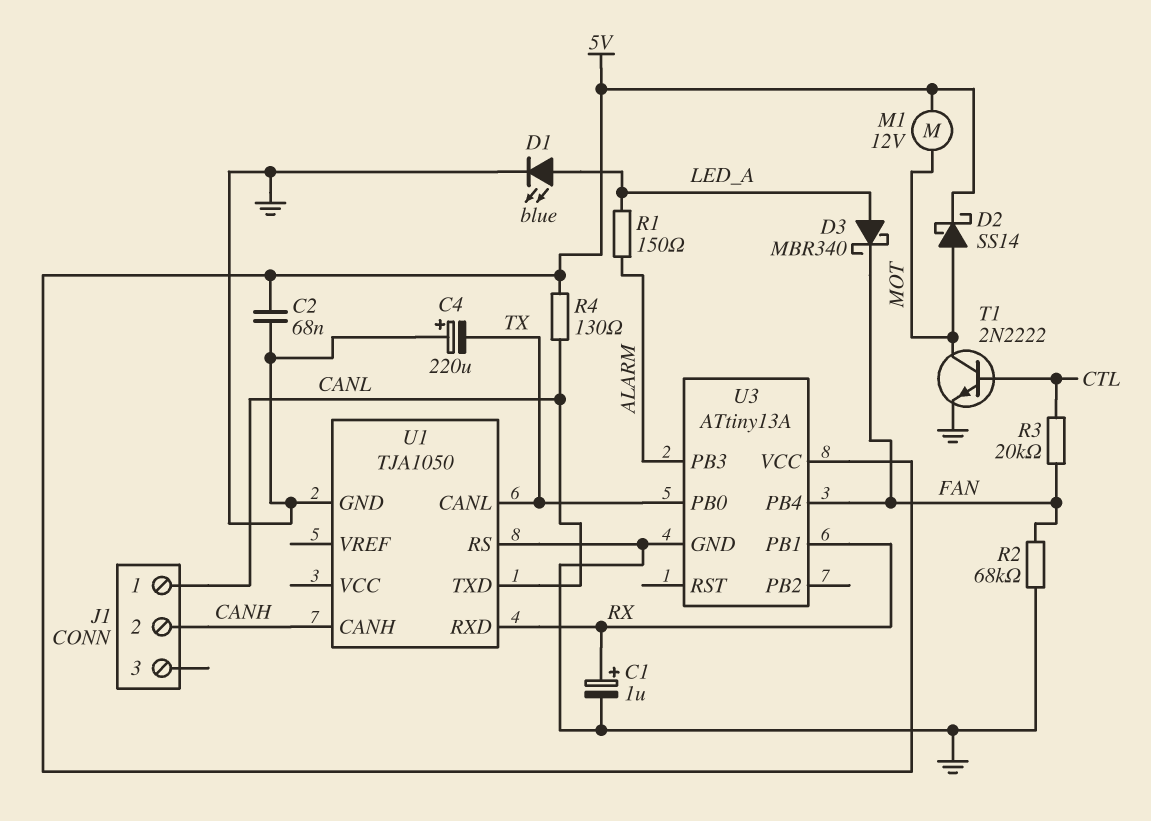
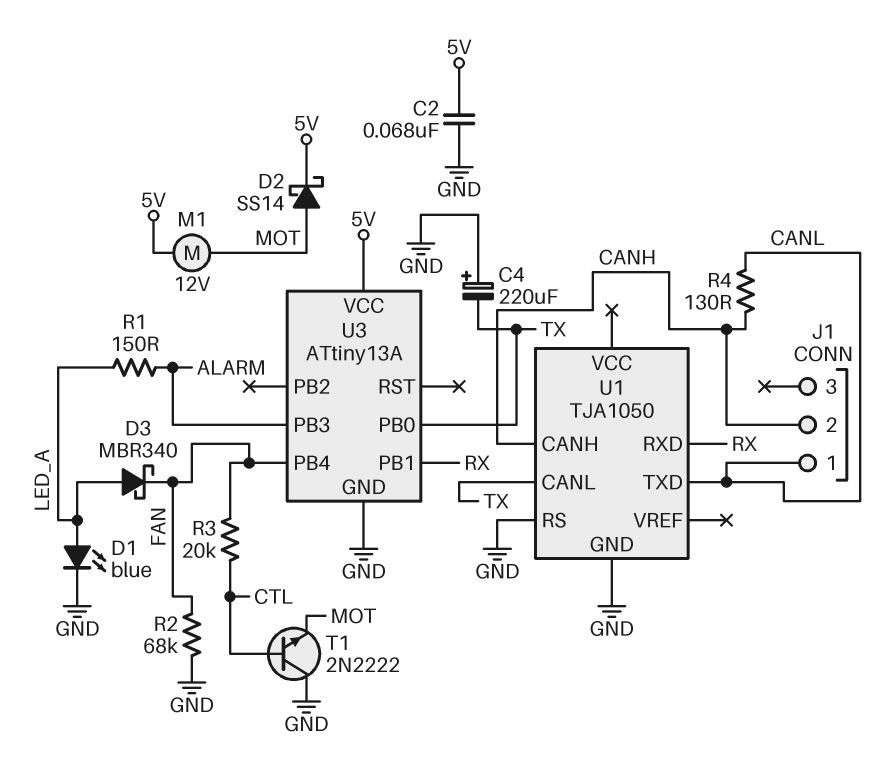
C1: 1uF (plus RX, minus GND) -> none
R4: 130 (5V, CANL) -> 130 (CANH, CANL)
T1: NPN 2N2222 (B CTL, C MOT, E GND) -> NPN 2N2222 (B CTL, C GND, E MOT)

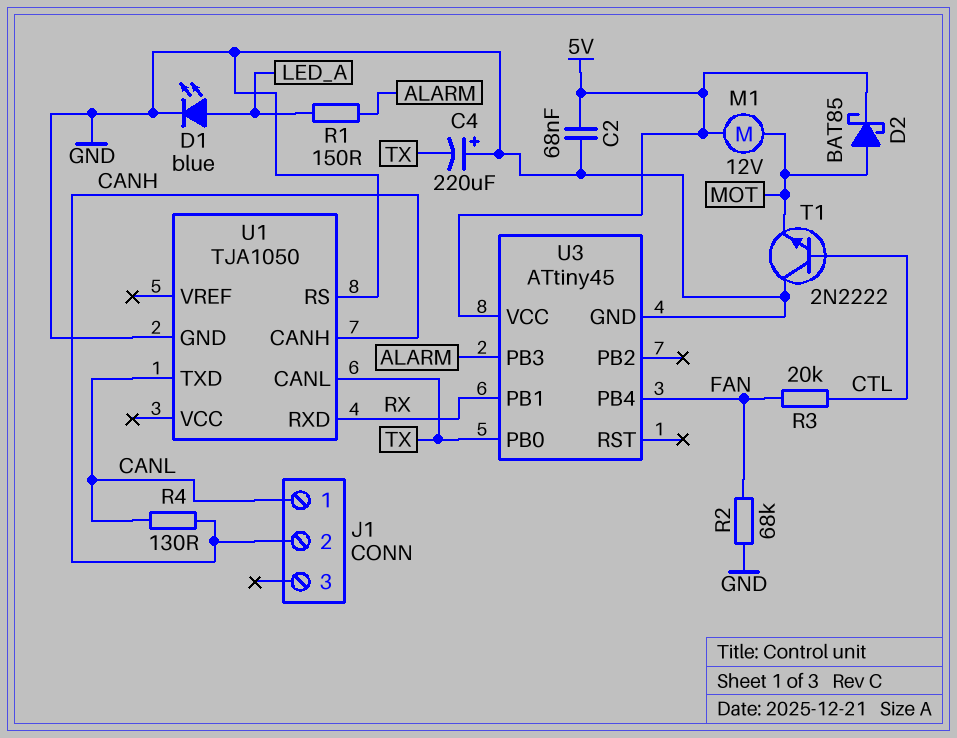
D2: schottky SS14 (A MOT, K 5V) -> schottky BAT85 (A MOT, K 5V)
D3: schottky MBR340 (A LED_A, K FAN) -> none
U3: ATtiny13A -> ATtiny45

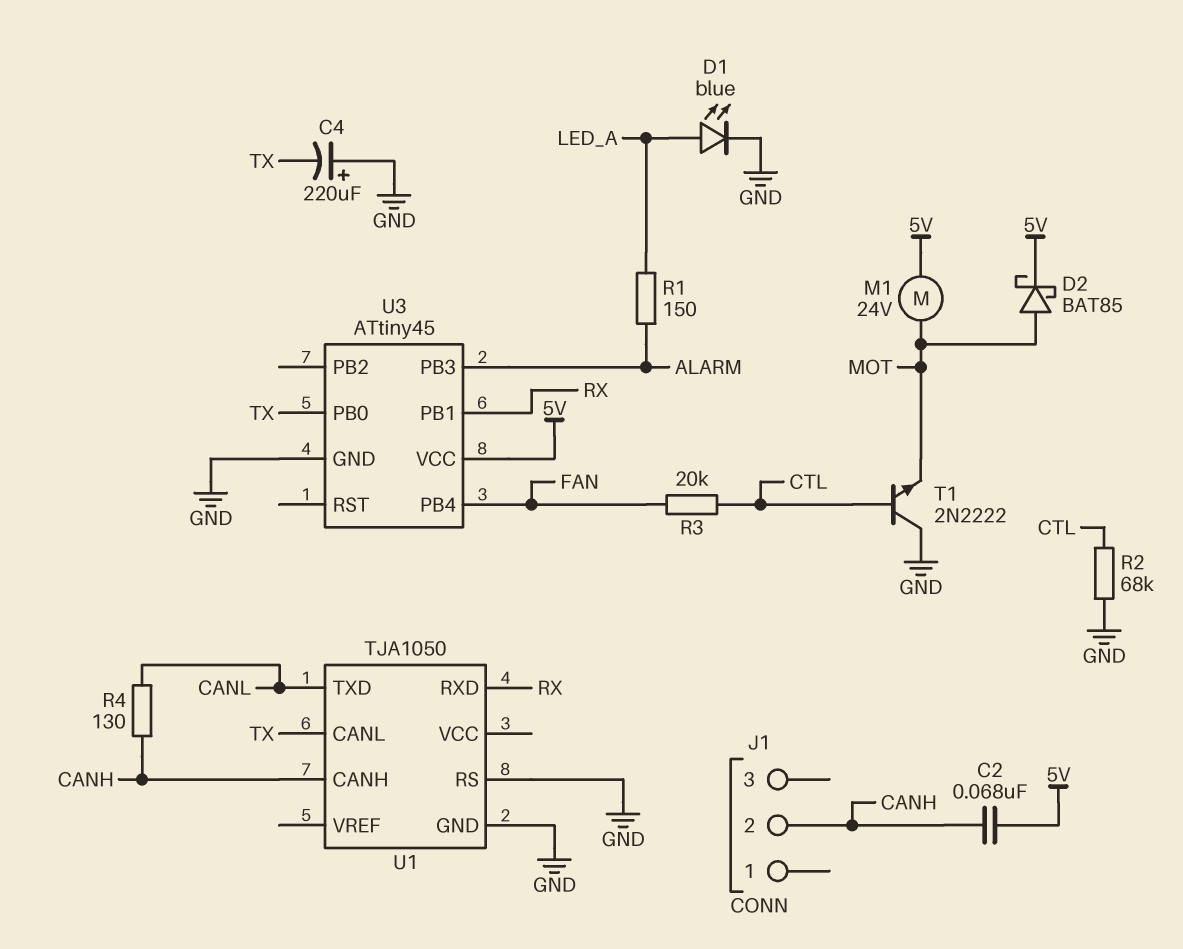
C2: 68nF (5V, GND) -> 68nF (5V, CANH)
J1 pin 1: CANL -> none
M1: motor 12V (5V, MOT) -> motor 24V (5V, MOT)
R2: 68k (FAN, GND) -> 68k (CTL, GND)

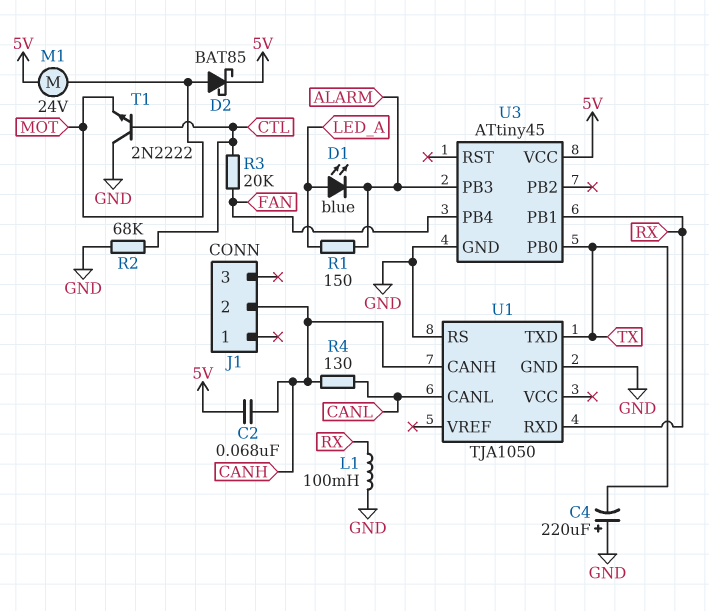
D1: LED blue (A LED_A, K GND) -> LED blue (A LED_A, K ALARM)
L1: none -> 100mH (GND, RX)
U1 pin CANL: TX -> CANL
U1 pin TXD: CANL -> TX

